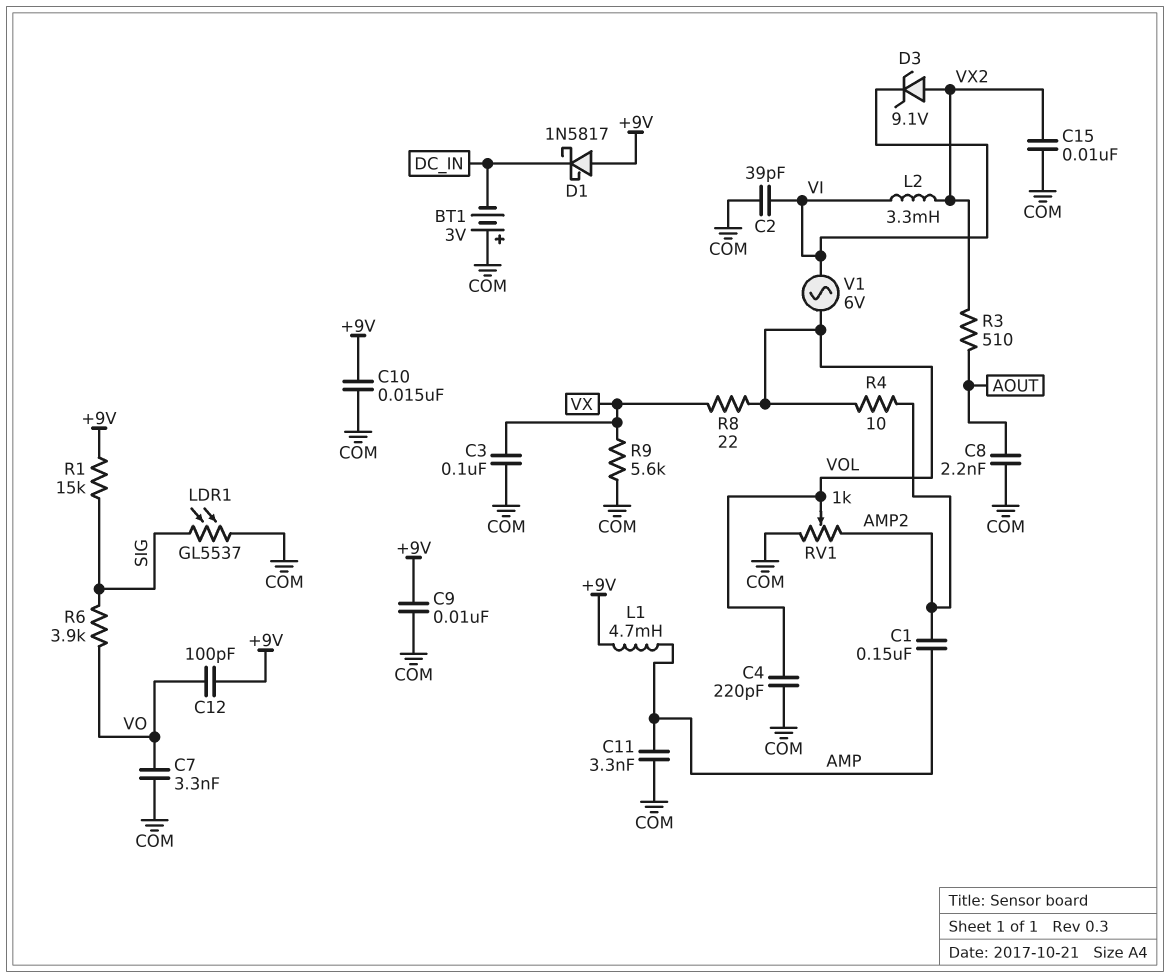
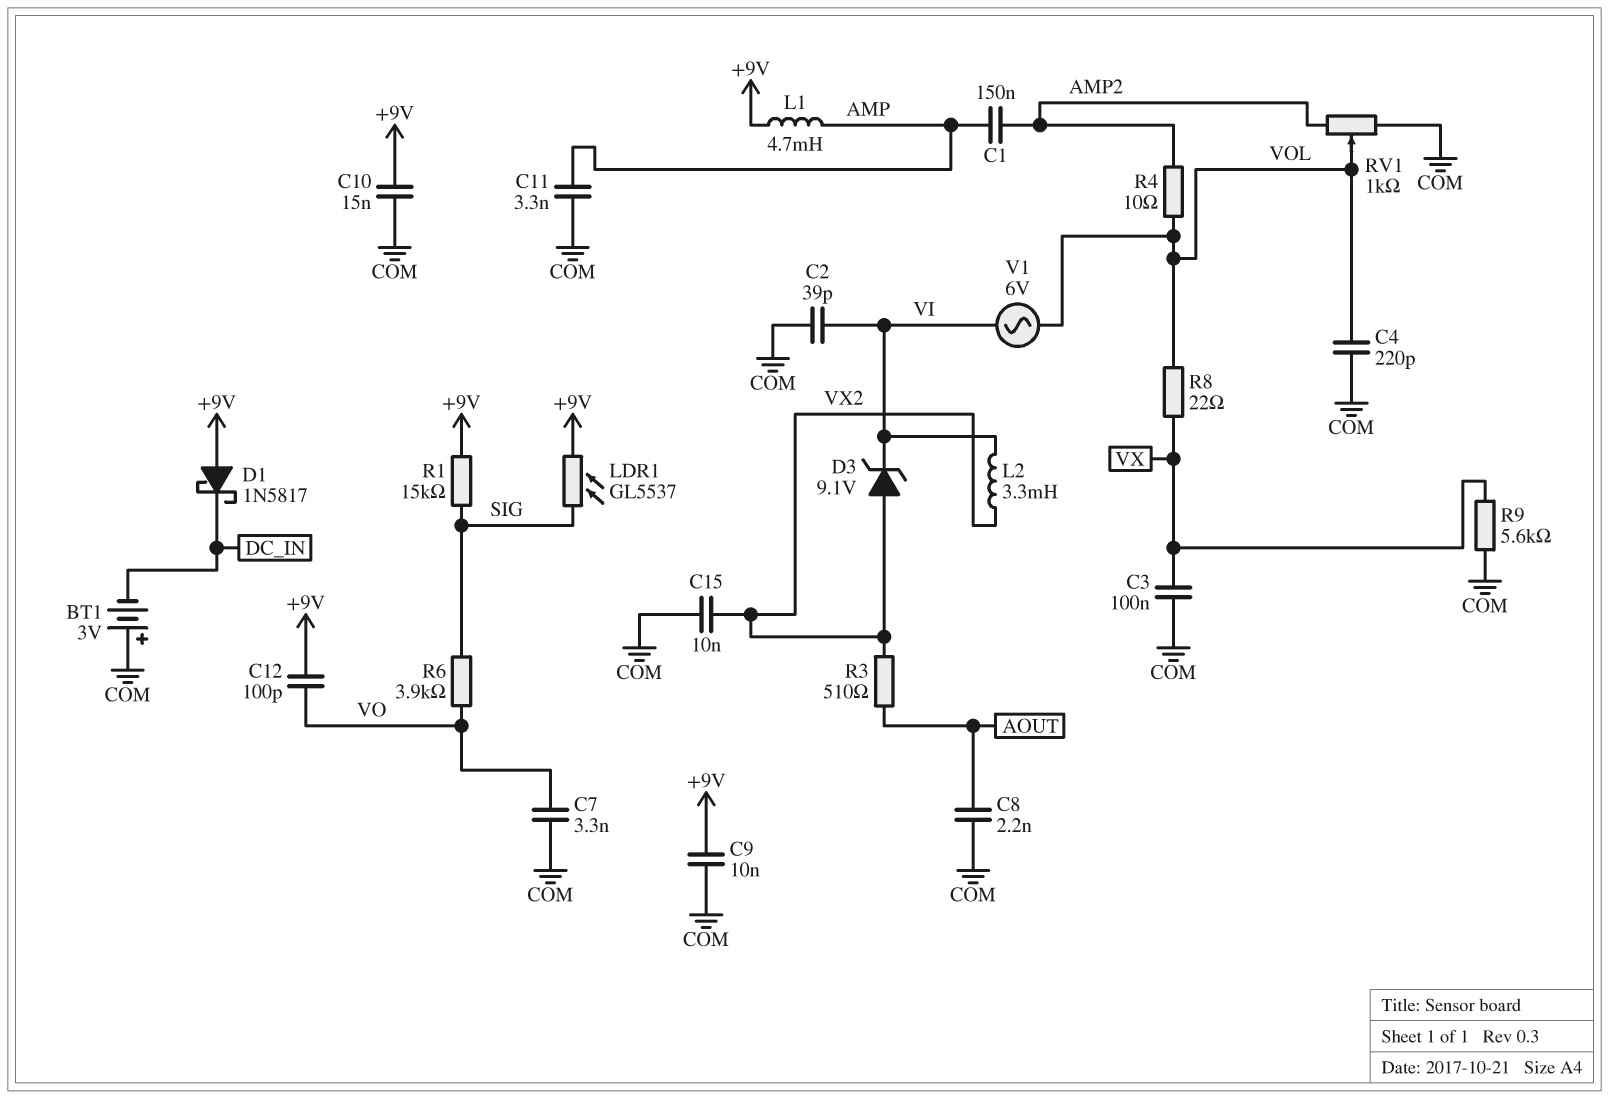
LDR1: GL5537 (COM, SIG) -> GL5537 (+9V, SIG)

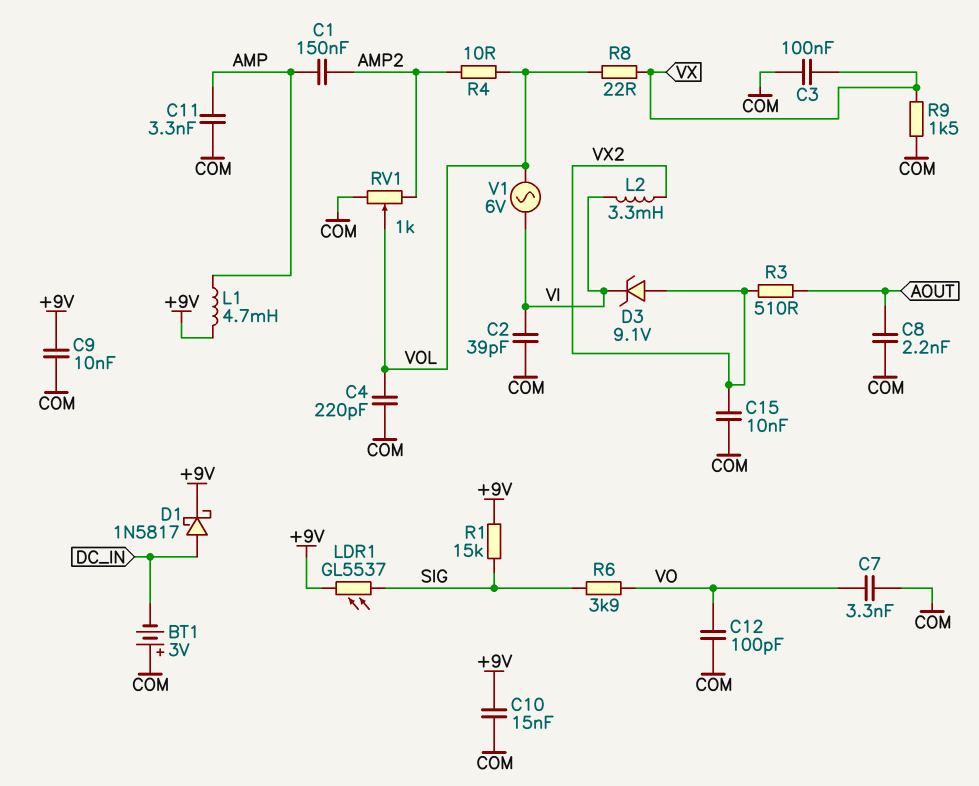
C12: 100pF (+9V, VO) -> 100pF (COM, VO)
D1: schottky 1N5817 (A +9V, K DC_IN) -> schottky 1N5817 (A DC_IN, K +9V)
R9: 5.6k (COM, VX) -> 1.5k (COM, VX)

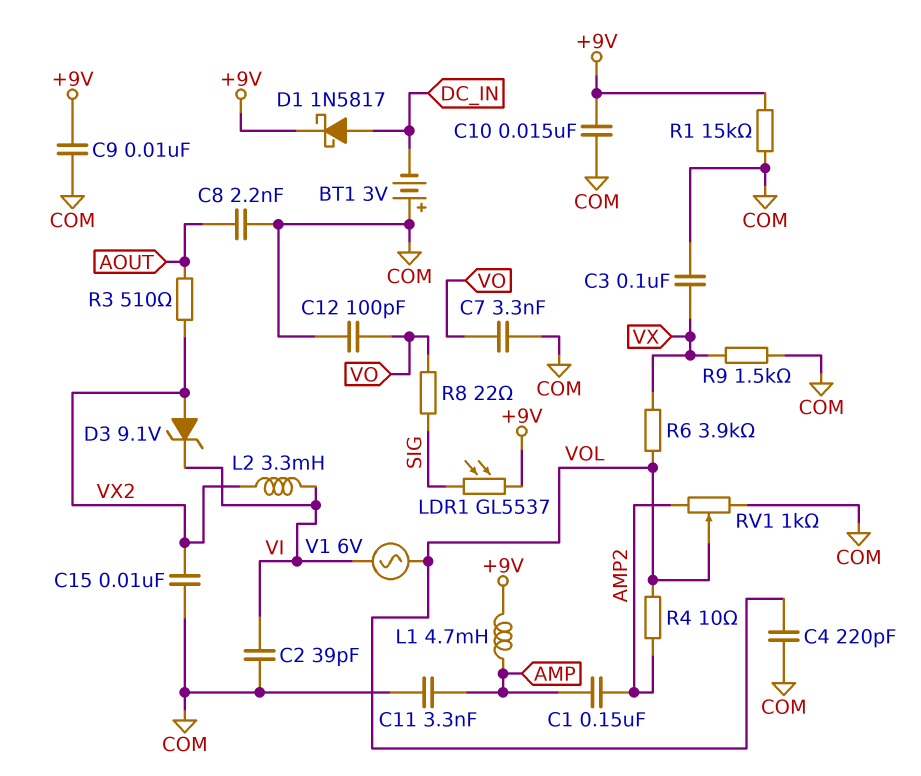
R1: 15k (+9V, SIG) -> 15k (+9V, COM)
R6: 3.9k (SIG, VO) -> 3.9k (VOL, VX)
R8: 22 (VOL, VX) -> 22 (SIG, VO)

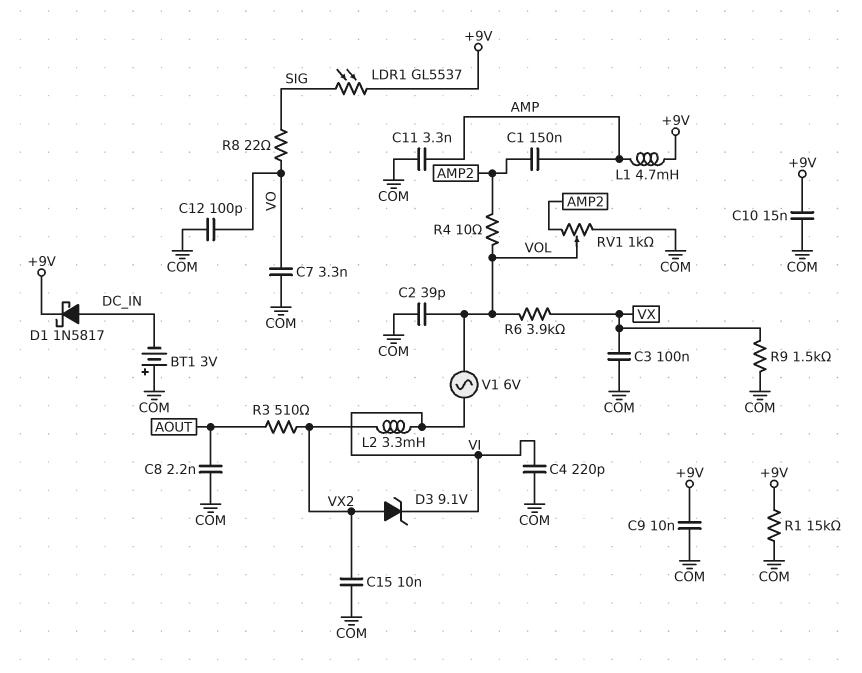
C2: 39pF (COM, VI) -> 39pF (COM, VOL)
C4: 220pF (COM, VOL) -> 220pF (COM, VI)

